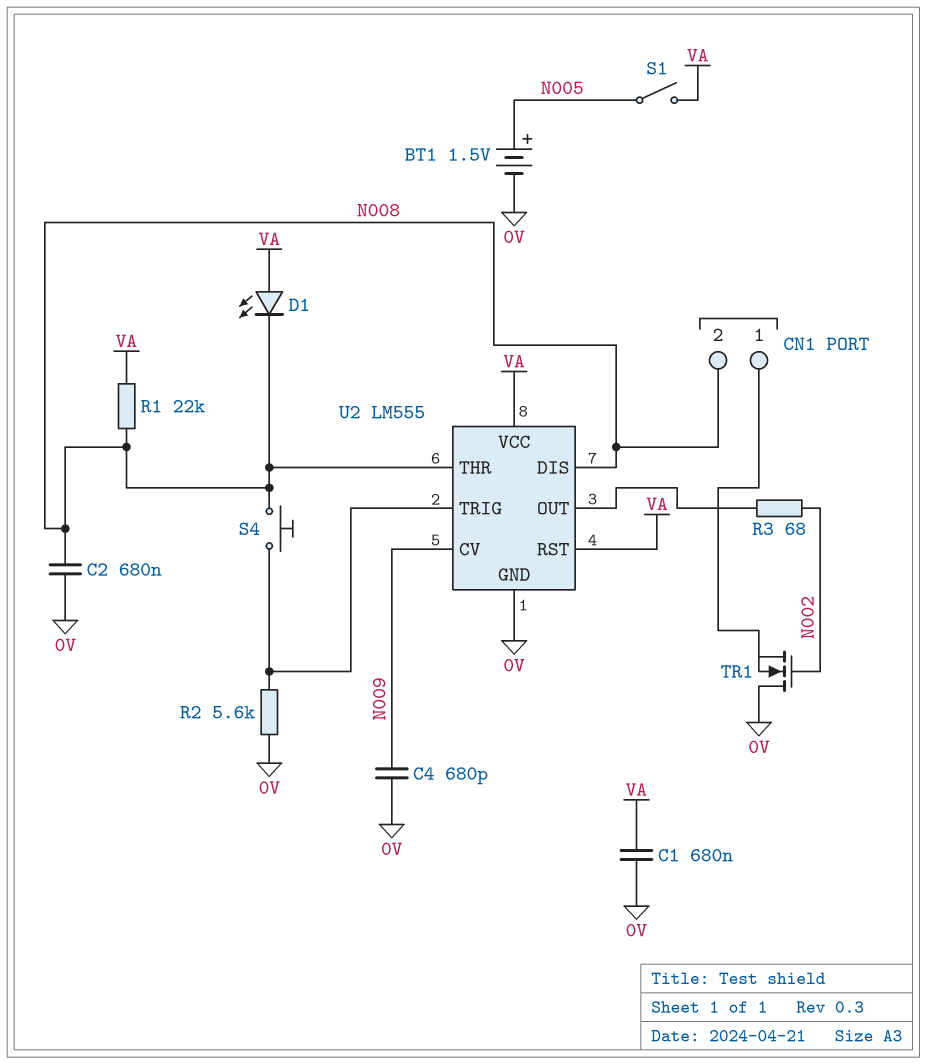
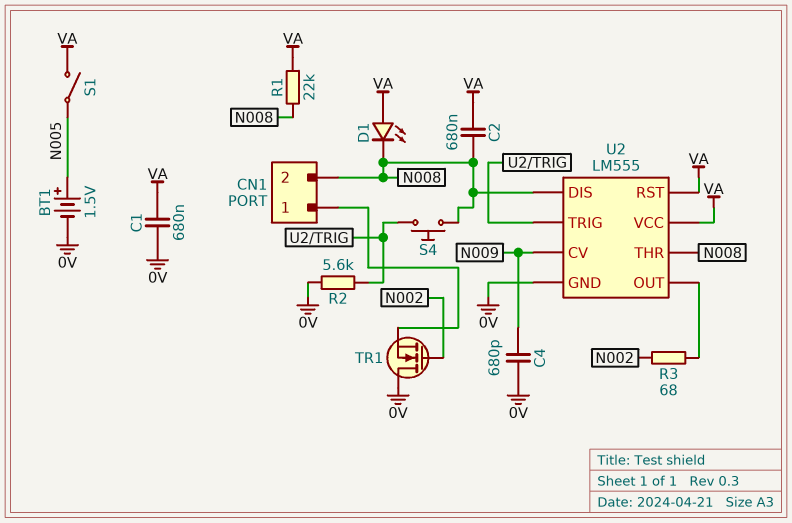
C2: 680nF (0V, N008) -> 680nF (N008, VA)

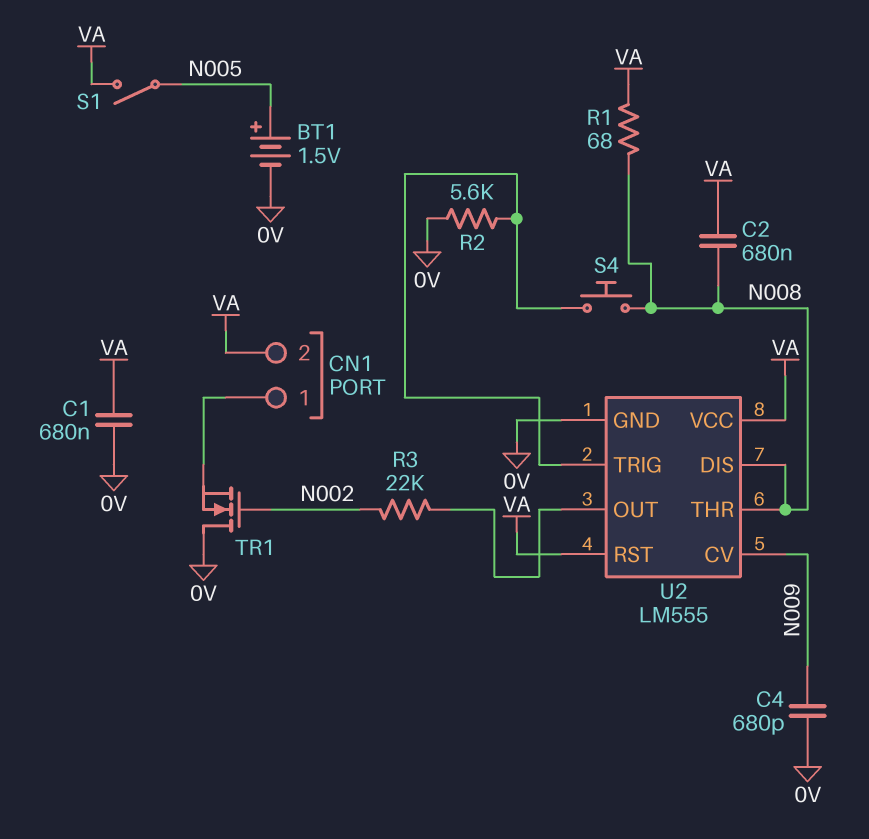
CN1 pin 2: N008 -> VA
D1: LED (A VA, K N008) -> none
R1: 22k (N008, VA) -> 68 (N008, VA)
R3: 68 (N002, U2/OUT) -> 22k (N002, U2/OUT)

